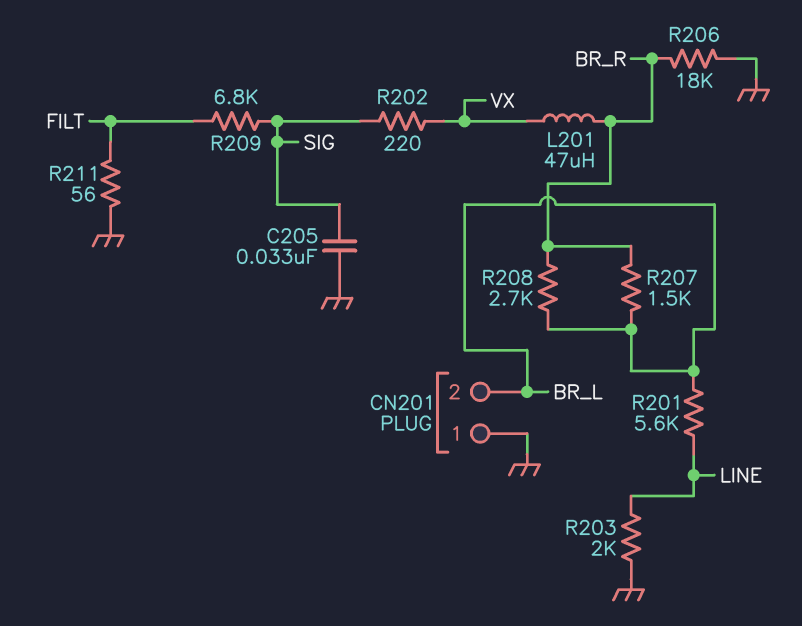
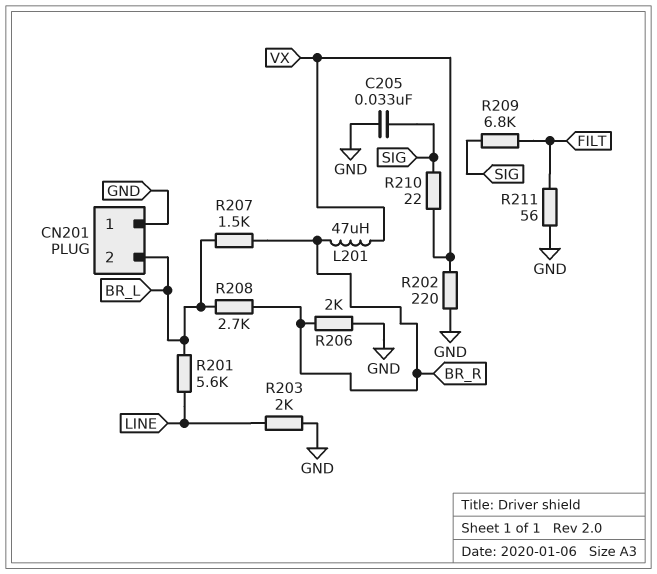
R202: 220 (SIG, VX) -> 220 (GND, VX)
R206: 18k (BR_R, GND) -> 2k (BR_R, GND)
R210: none -> 22 (SIG, VX)

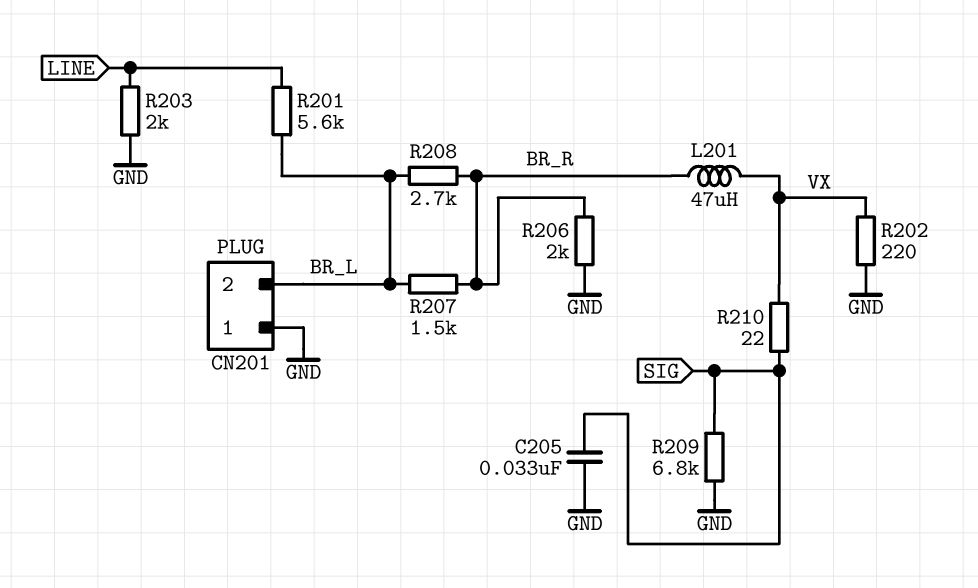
R209: 6.8k (FILT, SIG) -> 6.8k (GND, SIG)
R211: 56 (FILT, GND) -> none

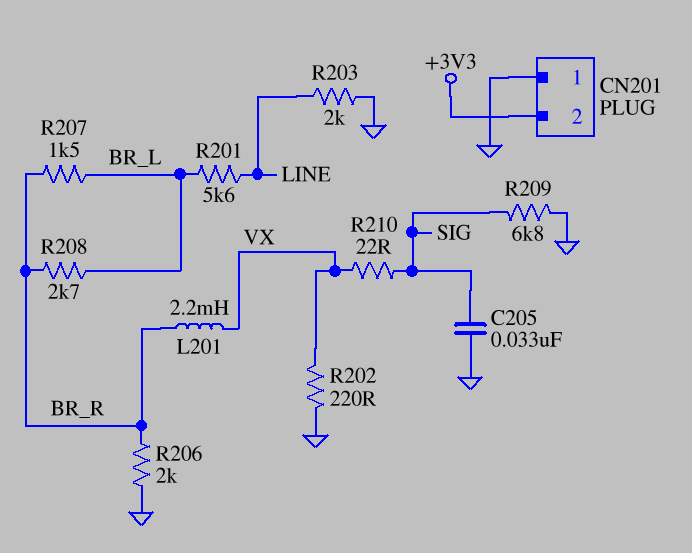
CN201 pin 2: BR_L -> +3V3
L201: 47uH (BR_R, VX) -> 2.2mH (BR_R, VX)

